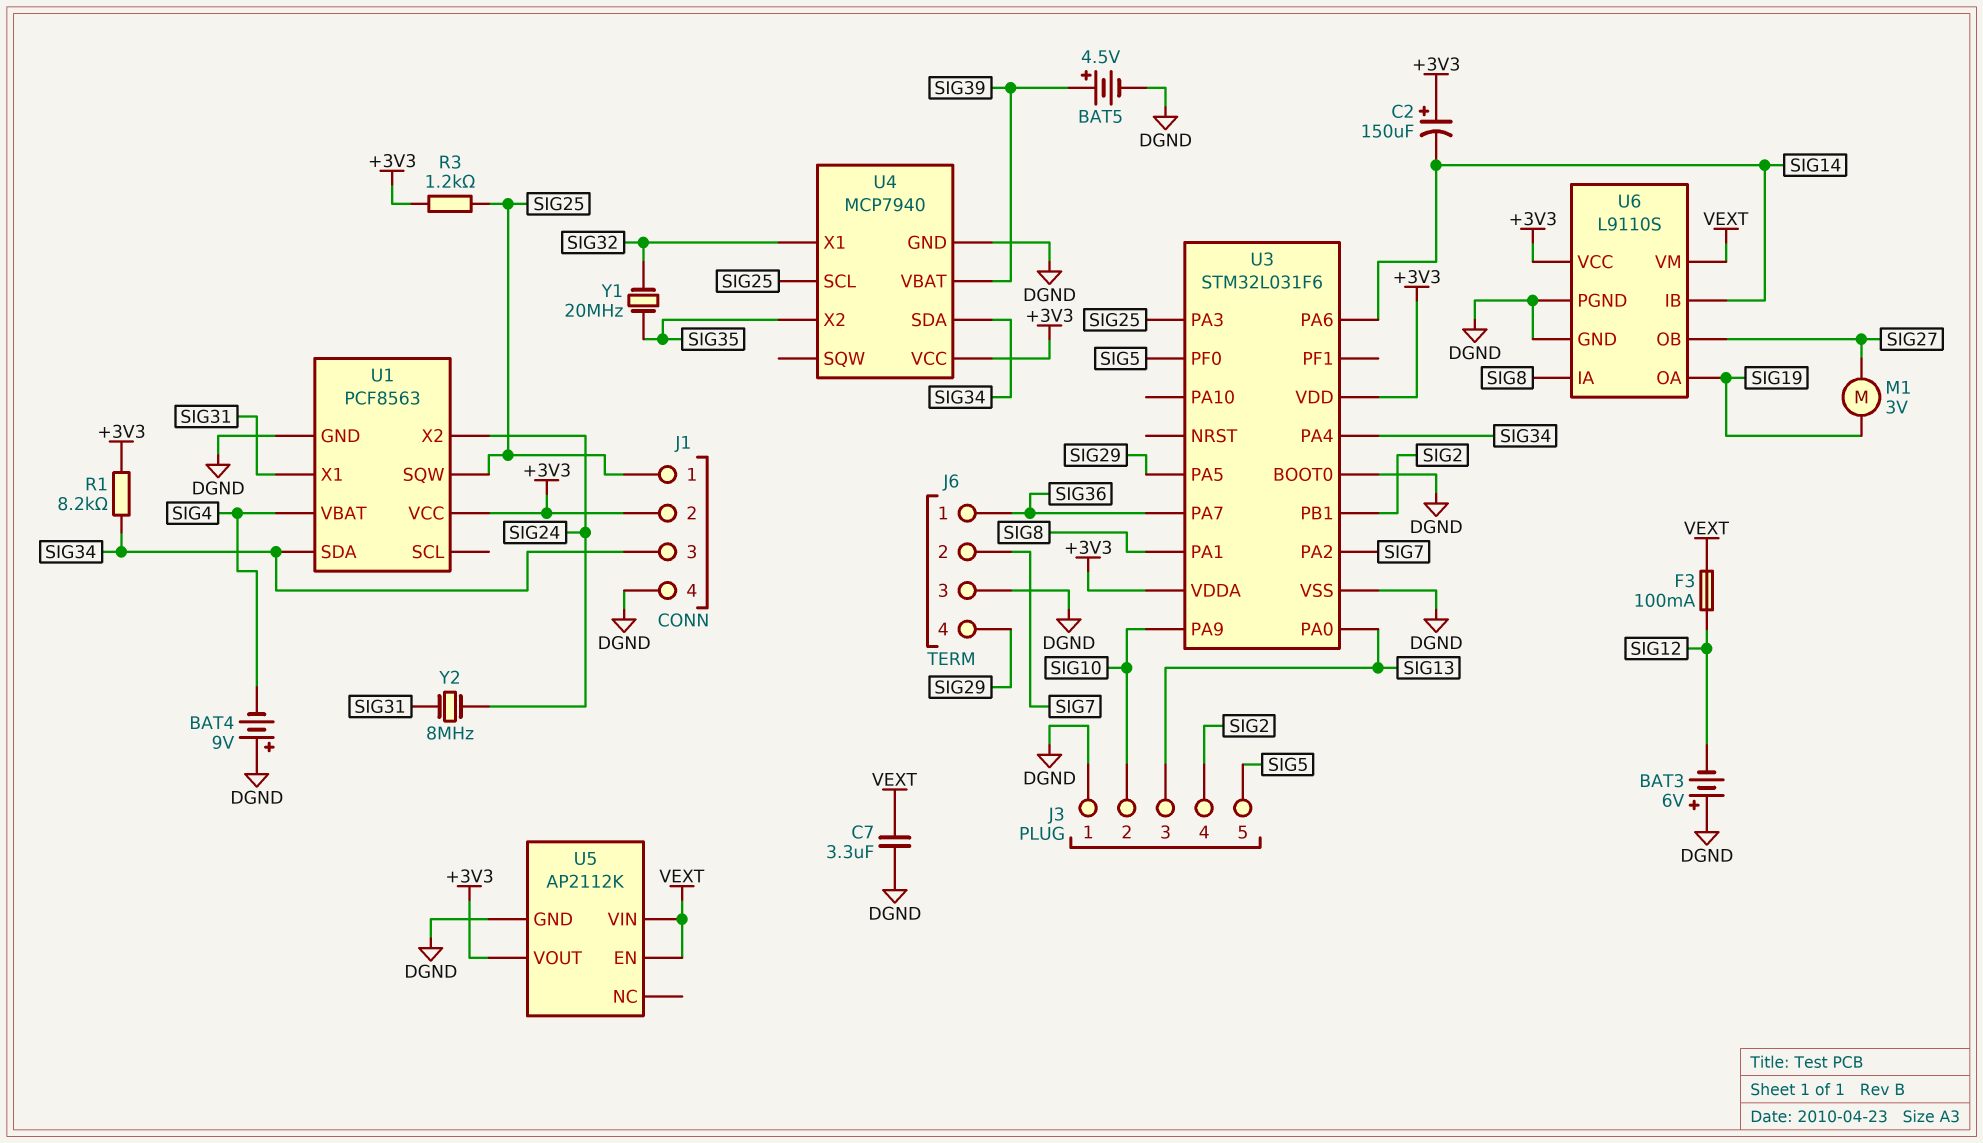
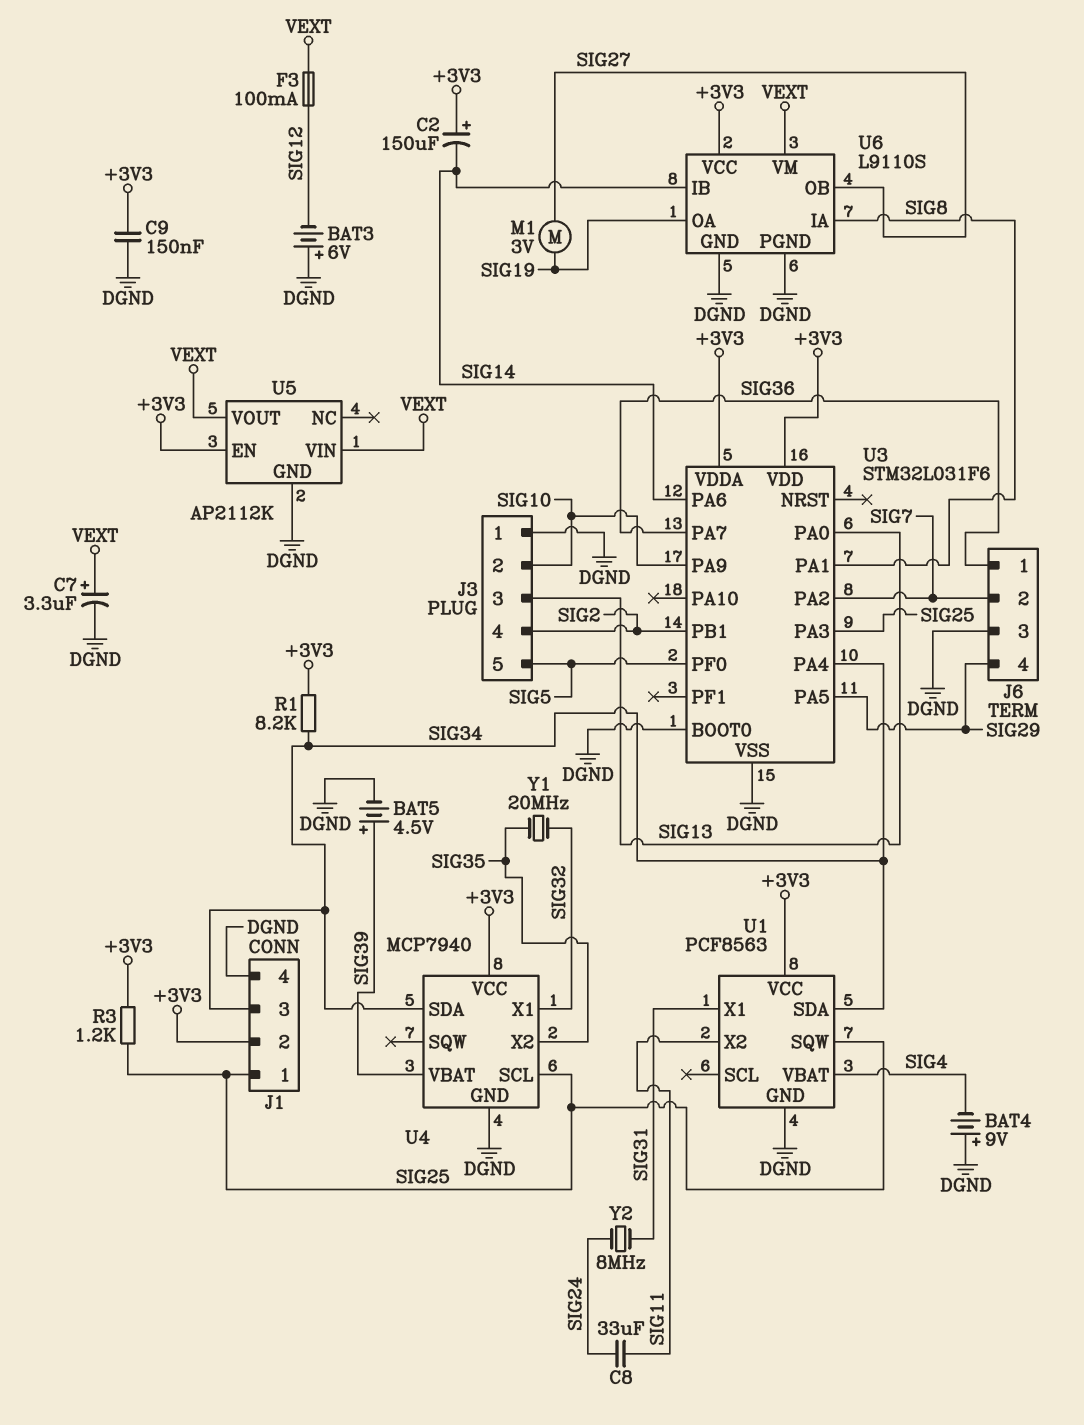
C7: 3.3uF (DGND, VEXT) -> 3.3uF (plus VEXT, minus DGND)
C8: none -> 33uF (SIG11, SIG24)
C9: none -> 150nF (+3V3, DGND)
U1 pin X2: SIG24 -> SIG11
U5 pin EN: VEXT -> +3V3
U5 pin VOUT: +3V3 -> VEXT

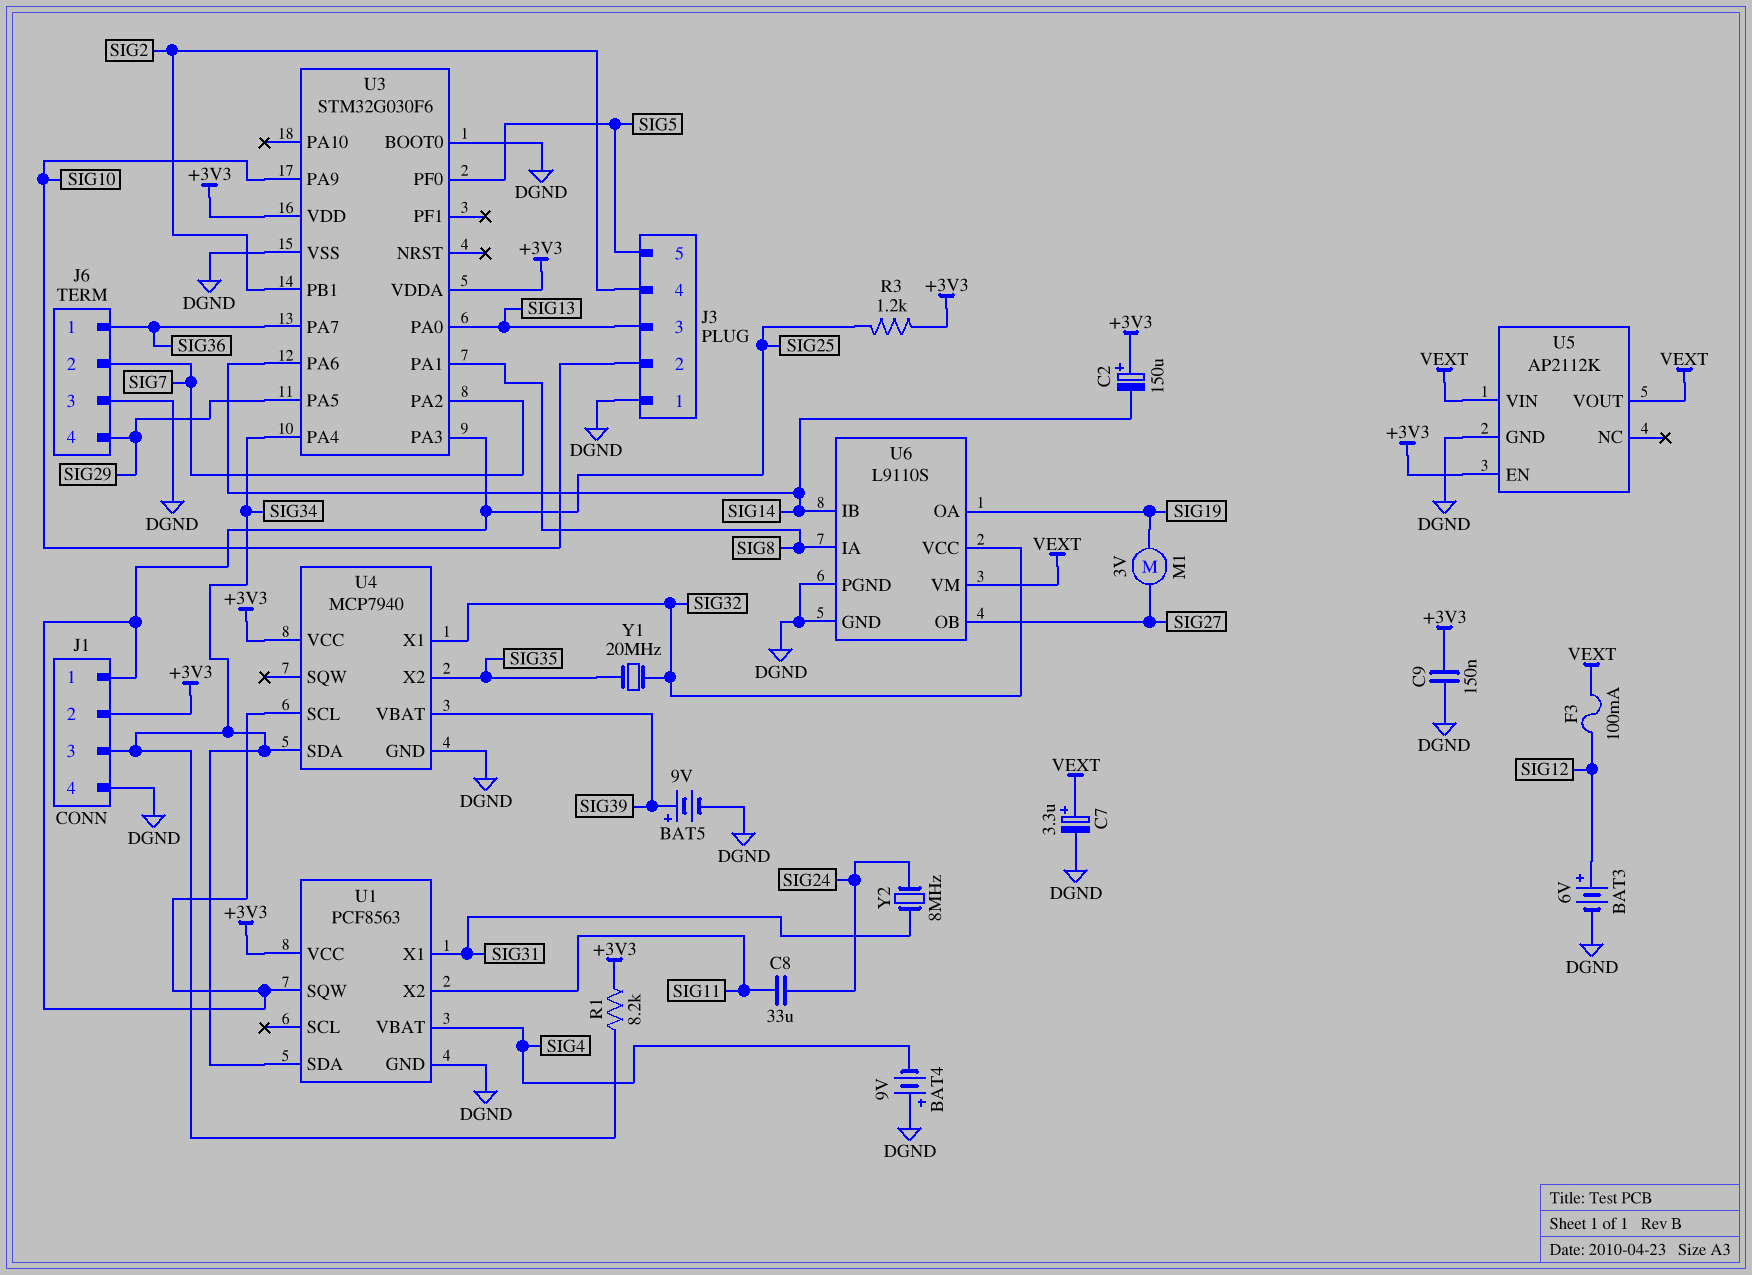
BAT3: 6V (plus DGND, minus SIG12) -> 6V (plus SIG12, minus DGND)
BAT5: 4.5V (plus SIG39, minus DGND) -> 9V (plus SIG39, minus DGND)
U3: STM32L031F6 -> STM32G030F6
U6 pin VCC: +3V3 -> SIG32

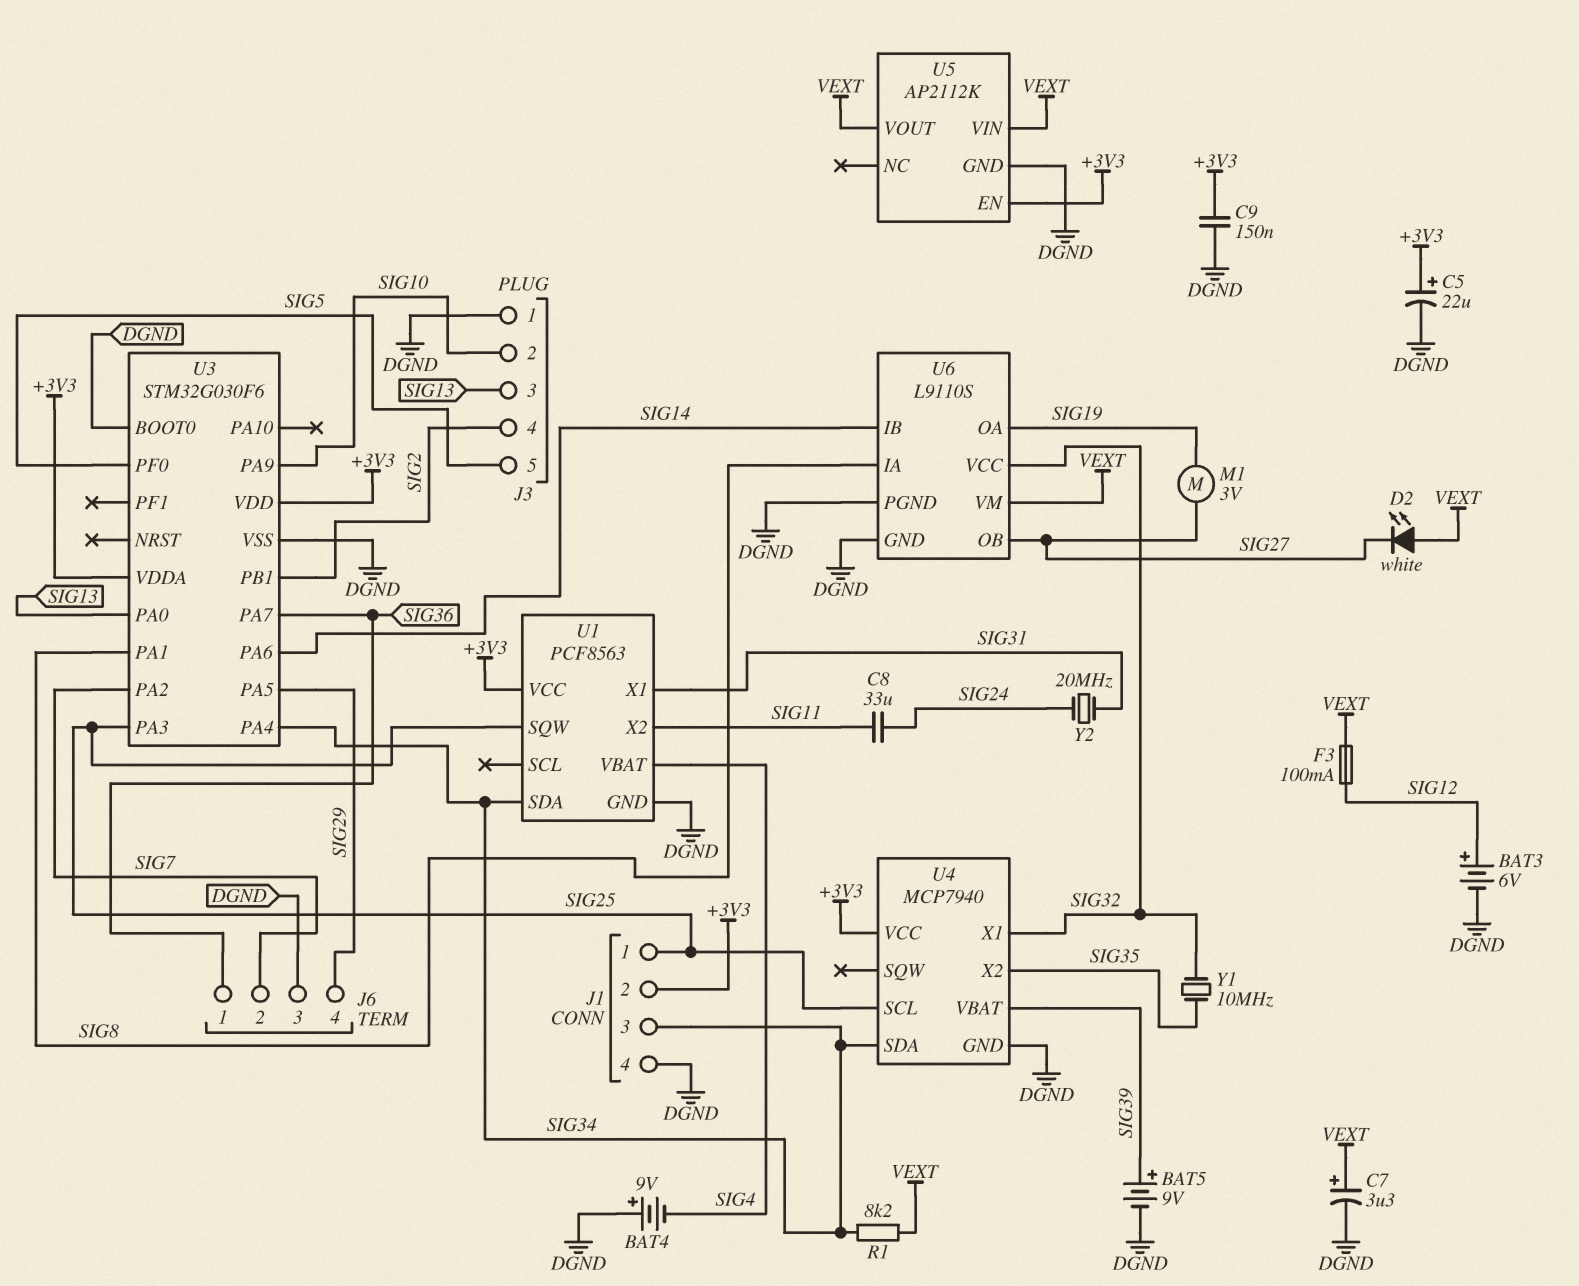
C2: 150uF (plus +3V3, minus SIG14) -> none
C5: none -> 22uF (plus +3V3, minus DGND)
D2: none -> LED white (A VEXT, K SIG27)
R1: 8.2k (+3V3, SIG34) -> 8.2k (SIG34, VEXT)
R3: 1.2k (+3V3, SIG25) -> none
Y1: 20MHz (SIG32, SIG35) -> 10MHz (SIG32, SIG35)
Y2: 8MHz (SIG24, SIG31) -> 20MHz (SIG24, SIG31)

